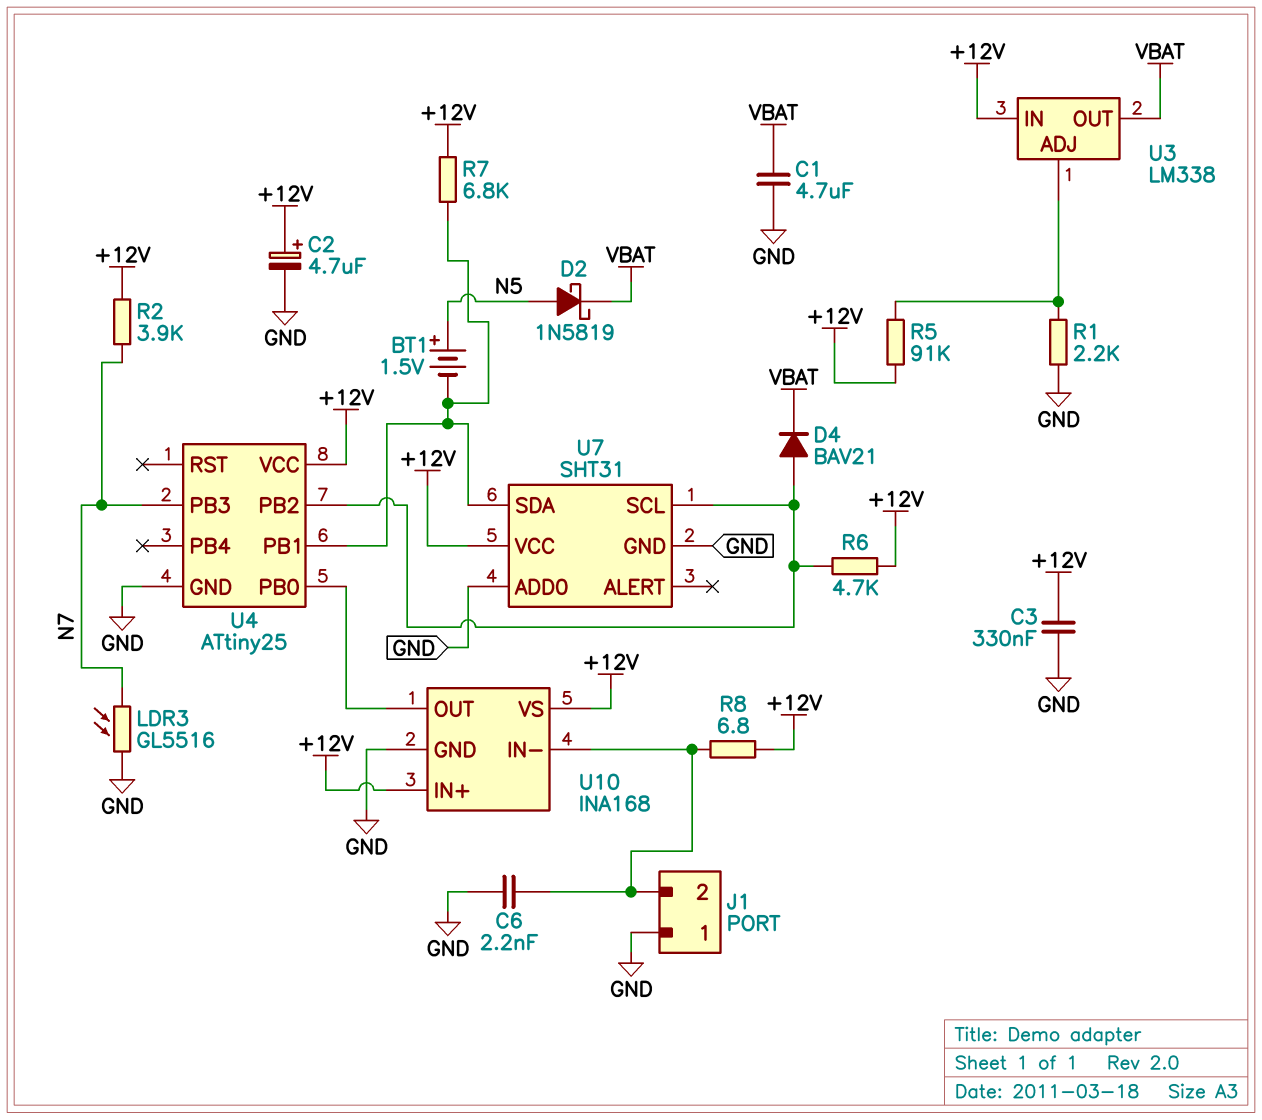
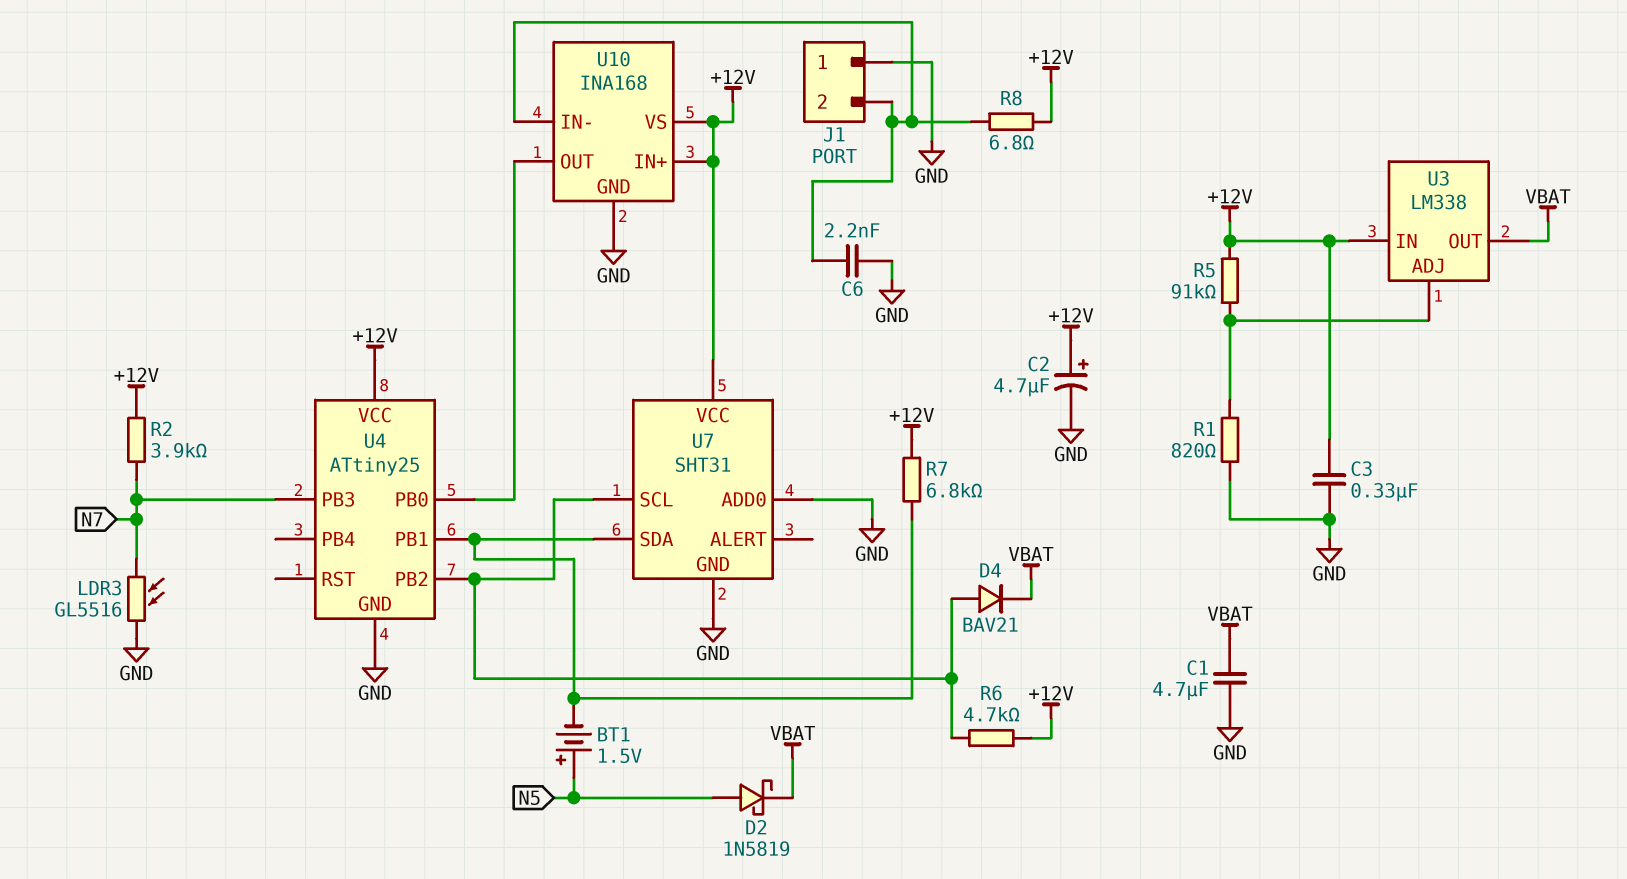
R1: 2.2k (GND, U3/ADJ) -> 820 (GND, U3/ADJ)

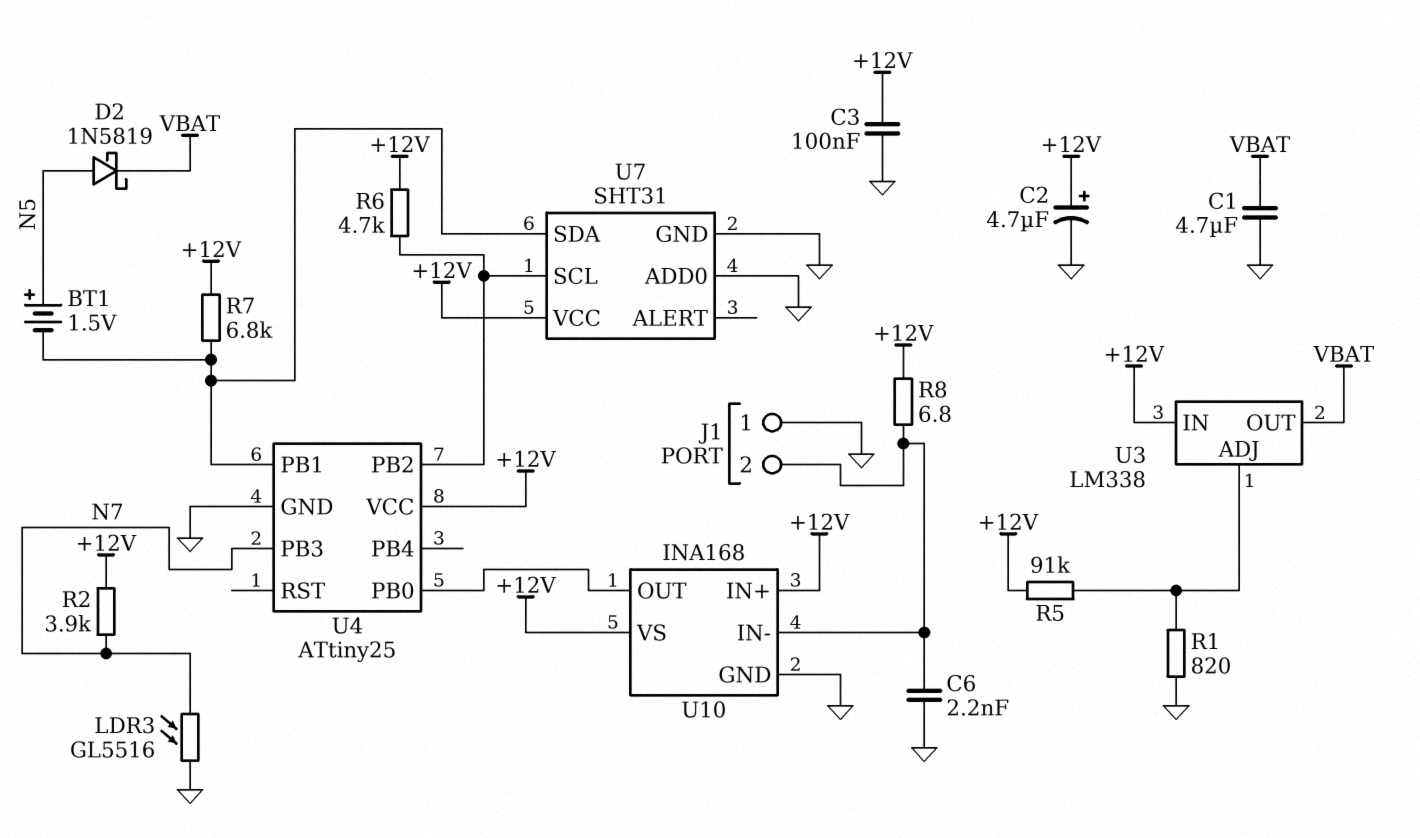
C3: 330nF (+12V, GND) -> 100nF (+12V, GND)
D4: diode BAV21 (A U4/PB2, K VBAT) -> none

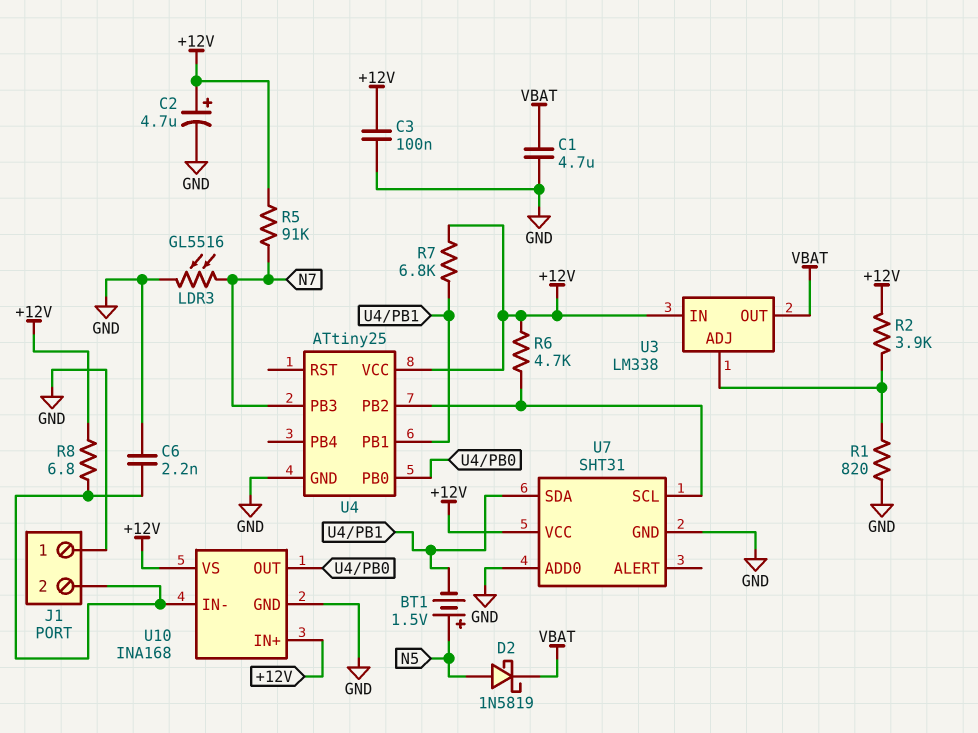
R2: 3.9k (+12V, N7) -> 3.9k (+12V, U3/ADJ)
R5: 91k (+12V, U3/ADJ) -> 91k (+12V, N7)

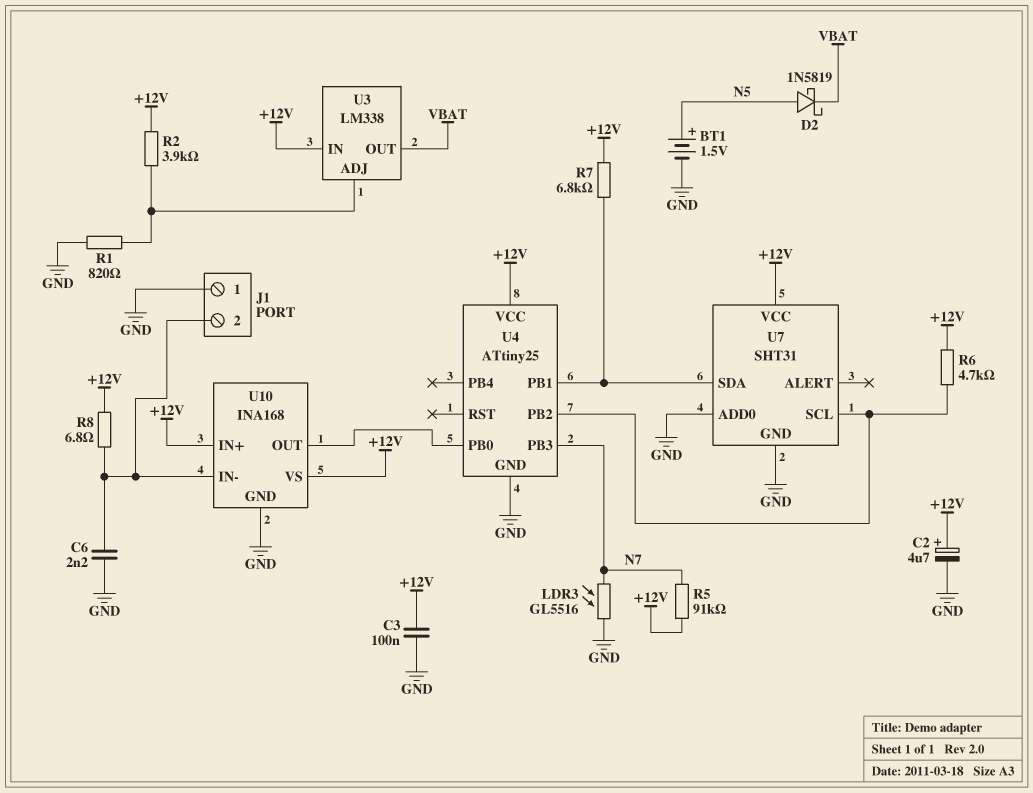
BT1: 1.5V (plus N5, minus U4/PB1) -> 1.5V (plus N5, minus GND)
C1: 4.7uF (GND, VBAT) -> none

